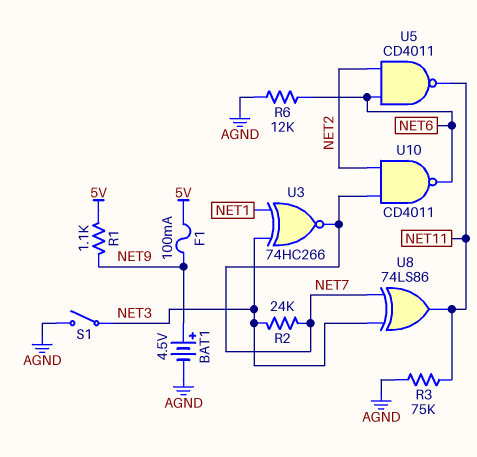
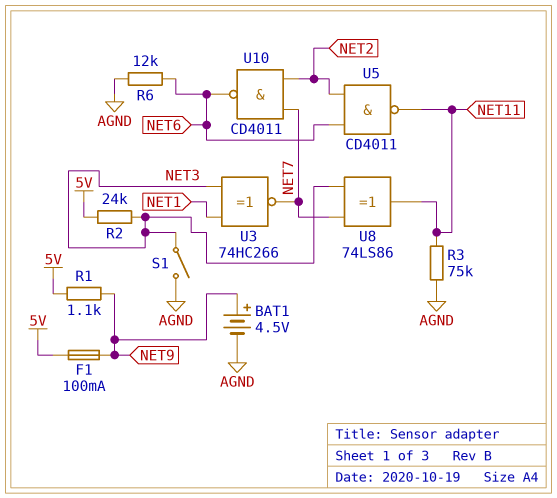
R2: 24k (NET3, NET7) -> 24k (5V, NET3)

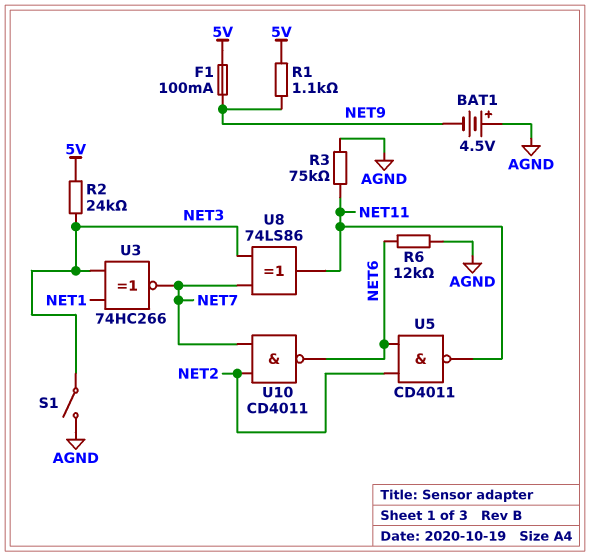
BAT1: 4.5V (plus NET9, minus AGND) -> 4.5V (plus AGND, minus NET9)

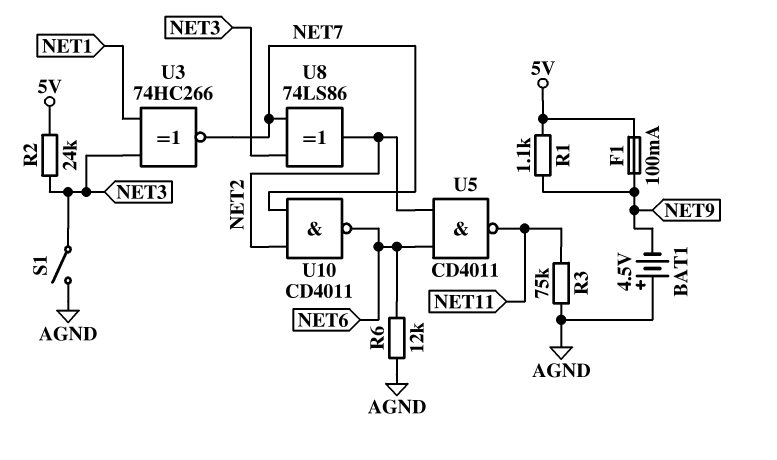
U8: XOR 74LS86 (in NET3, in NET7, out NET11) -> XOR 74LS86 (in NET3, in NET7, out NET2)

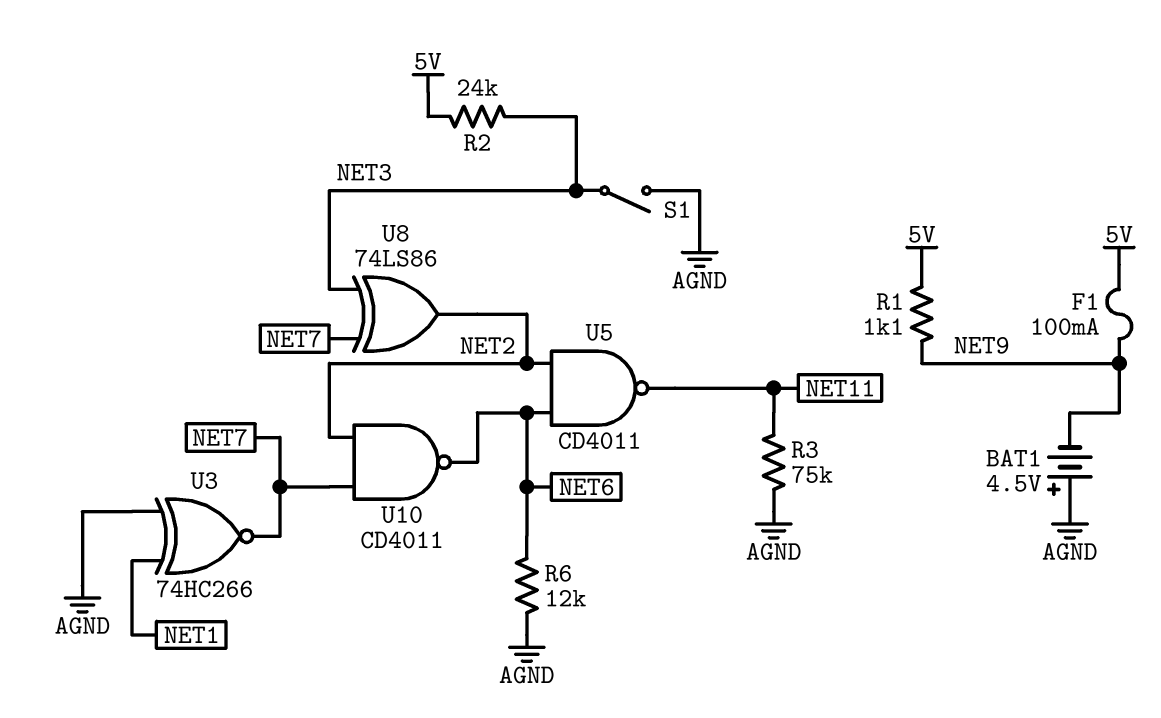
U3: XNOR 74HC266 (in NET1, in NET3, out NET7) -> XNOR 74HC266 (in AGND, in NET1, out NET7)

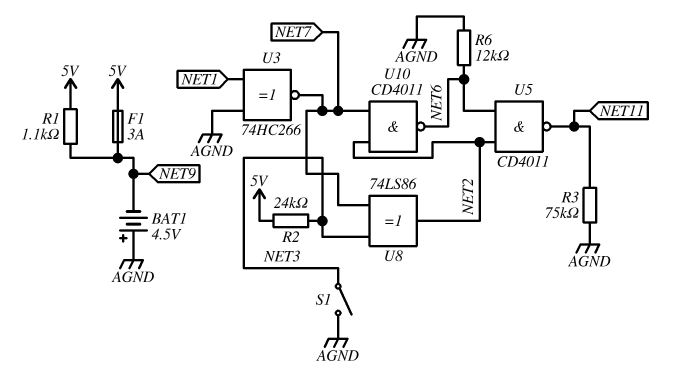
F1: 100mA (5V, NET9) -> 3A (5V, NET9)

